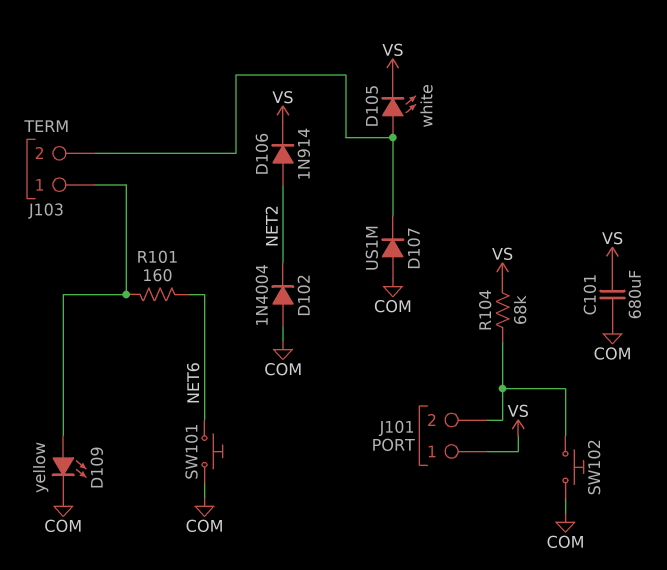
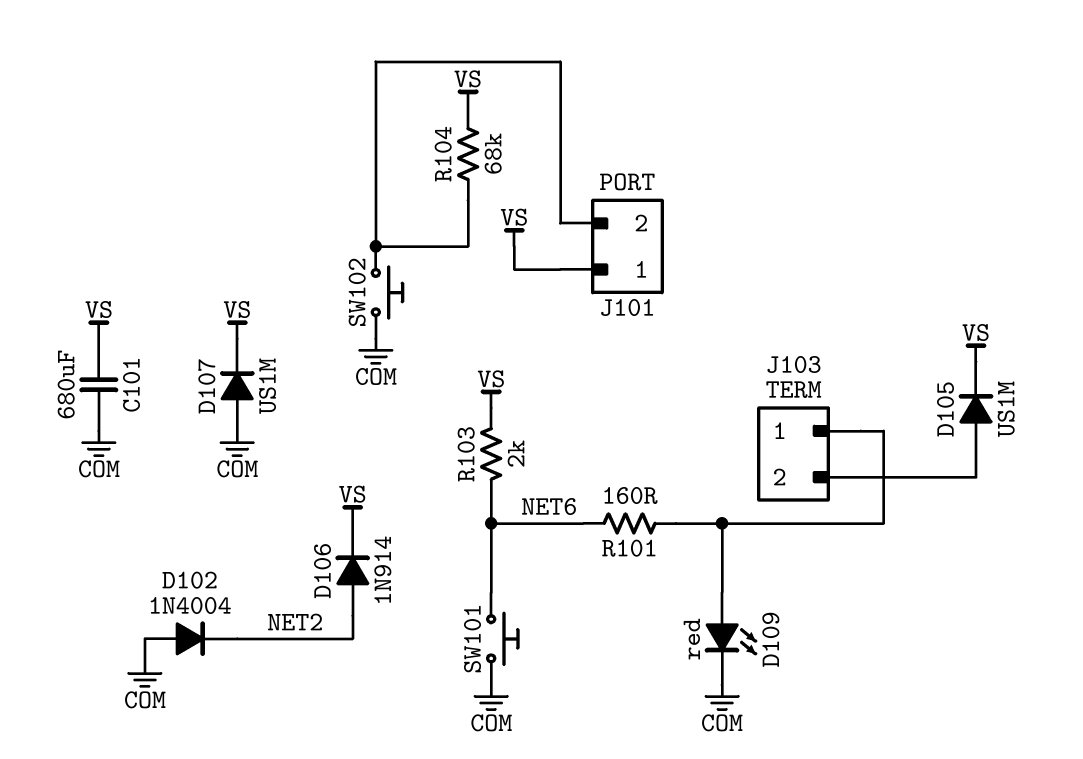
D105: LED white (A J103/2, K VS) -> diode US1M (A J103/2, K VS)
D107: diode US1M (A COM, K J103/2) -> diode US1M (A COM, K VS)
D109: LED yellow (A J103/1, K COM) -> LED red (A J103/1, K COM)
R103: none -> 2k (NET6, VS)

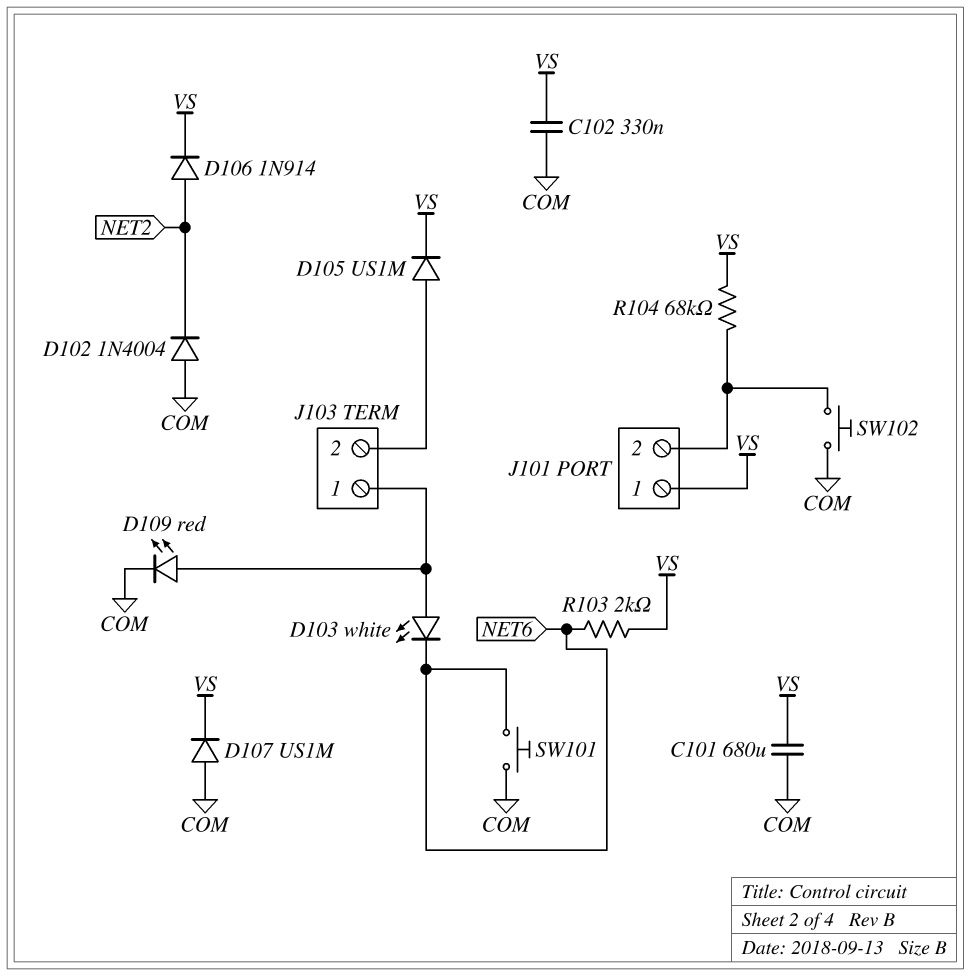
C102: none -> 330nF (COM, VS)
D103: none -> LED white (A J103/1, K NET6)
R101: 160 (J103/1, NET6) -> none

